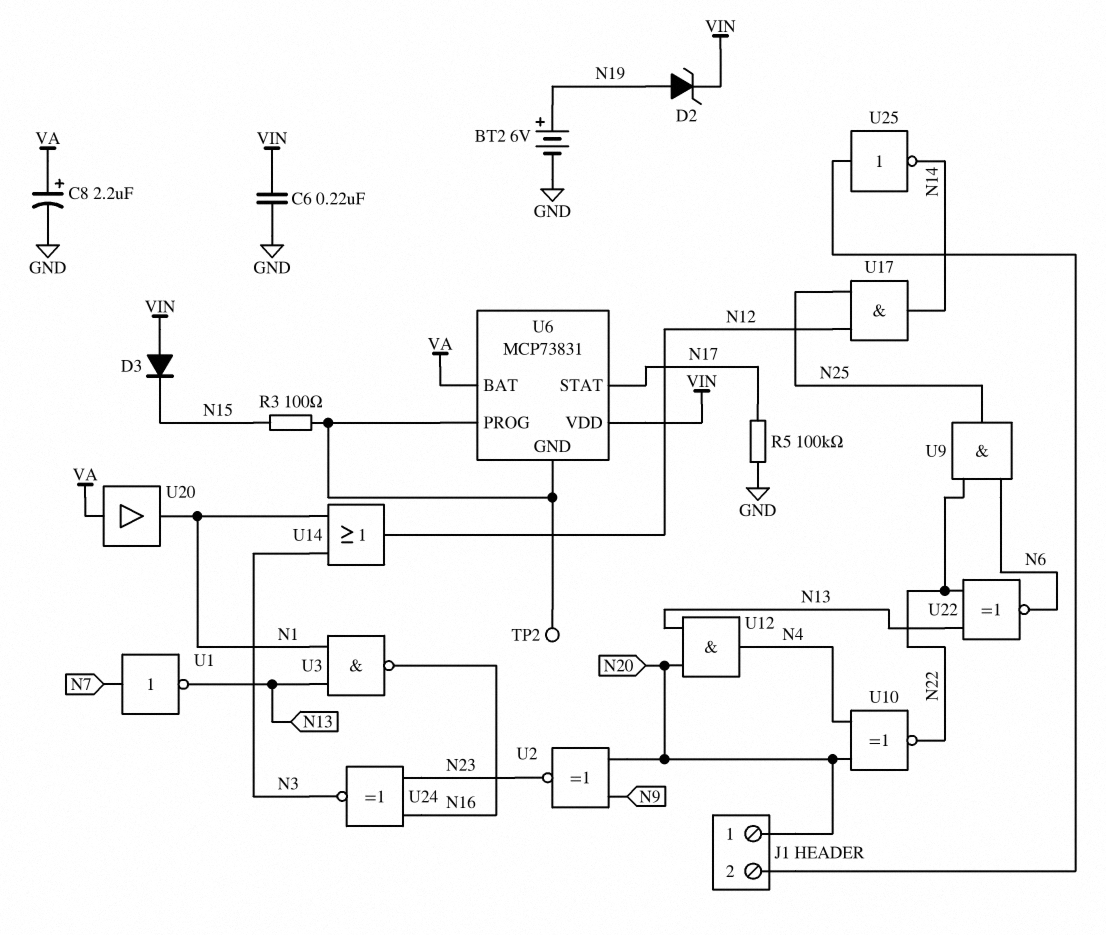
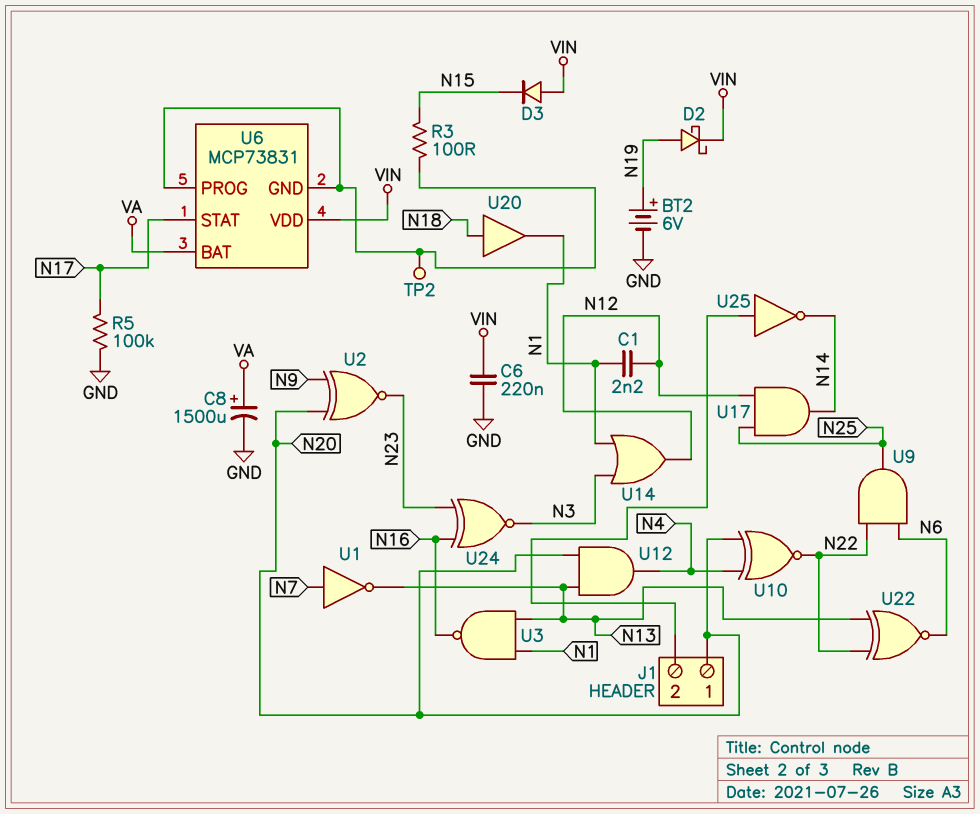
C1: none -> 2.2nF (N1, N12)
C8: 2.2uF (plus VA, minus GND) -> 1500uF (plus VA, minus GND)
D2: zener (A N19, K VIN) -> schottky (A N19, K VIN)
U20: buffer (in VA, out N1) -> buffer (in N18, out N1)

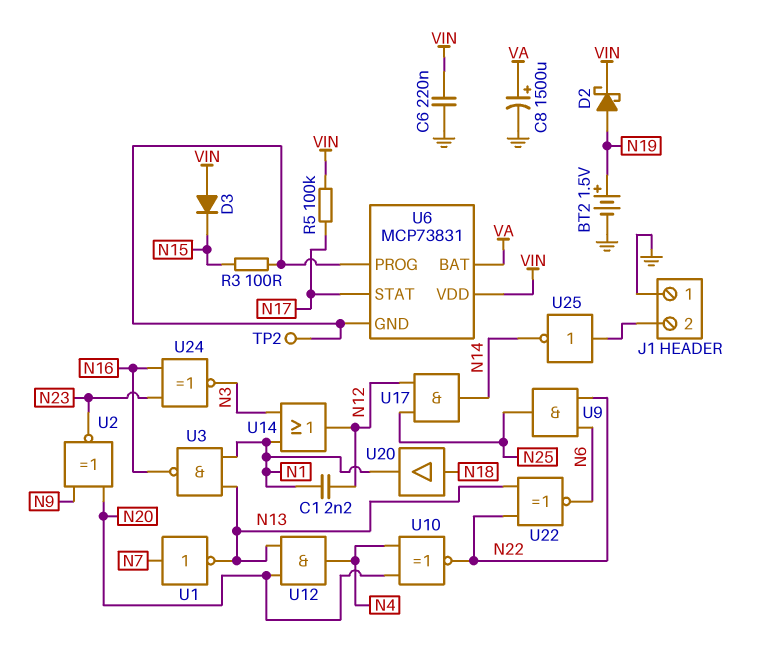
BT2: 6V (plus N19, minus GND) -> 1.5V (plus N19, minus GND)
J1 pin 1: N20 -> GND
R5: 100k (GND, N17) -> 100k (N17, VIN)

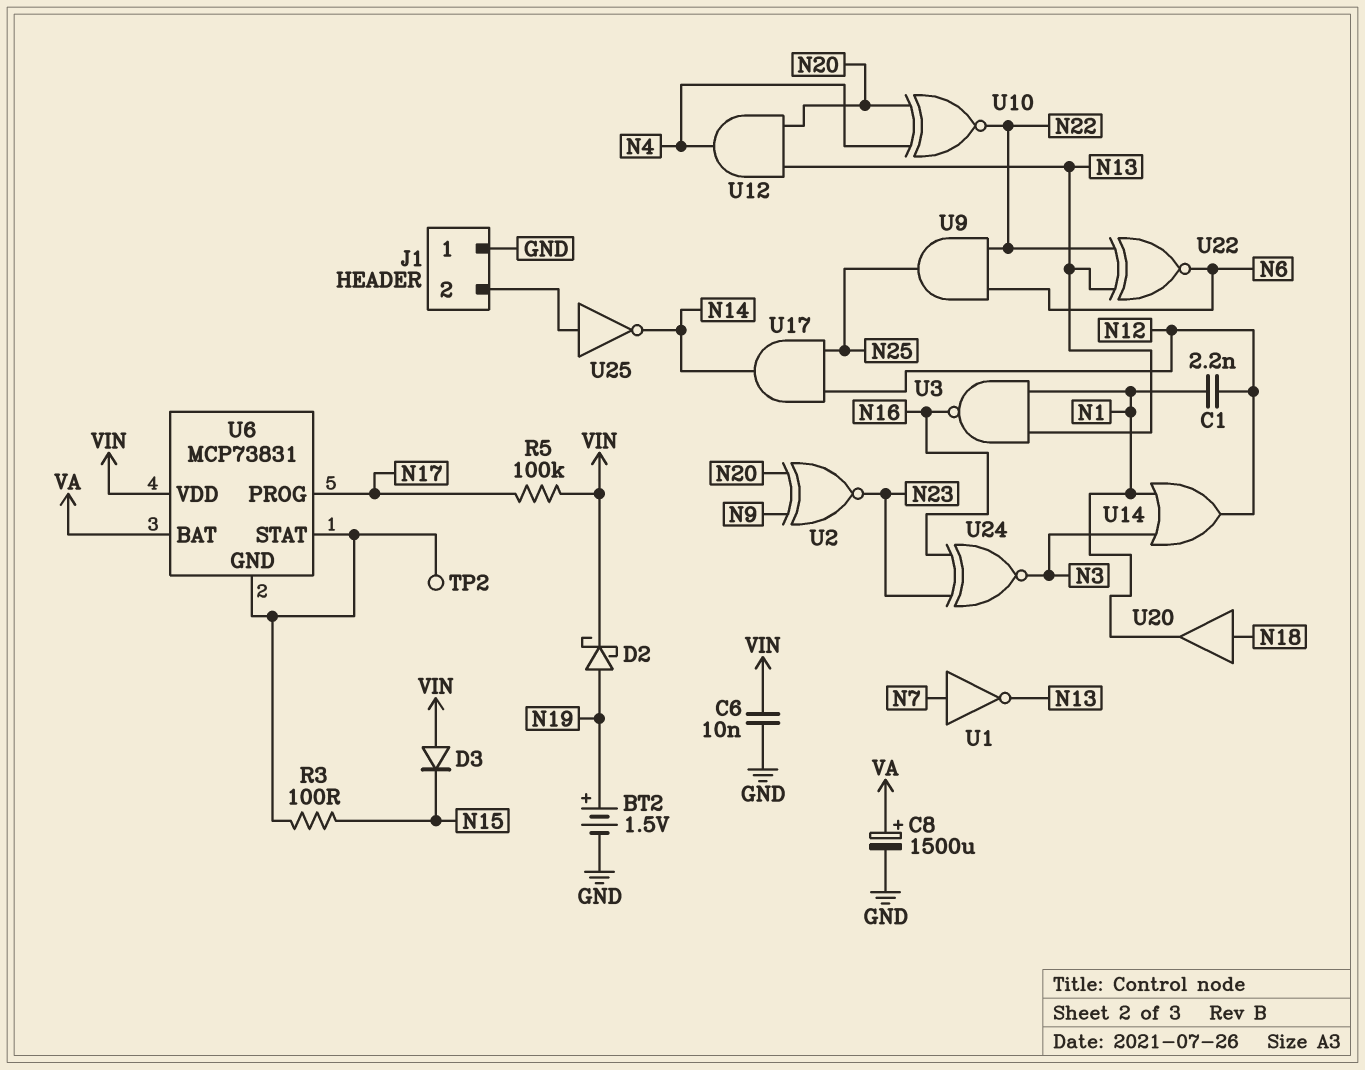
C6: 220nF (GND, VIN) -> 10nF (GND, VIN)
U6 pin PROG: U6/GND -> N17
U6 pin STAT: N17 -> U6/GND

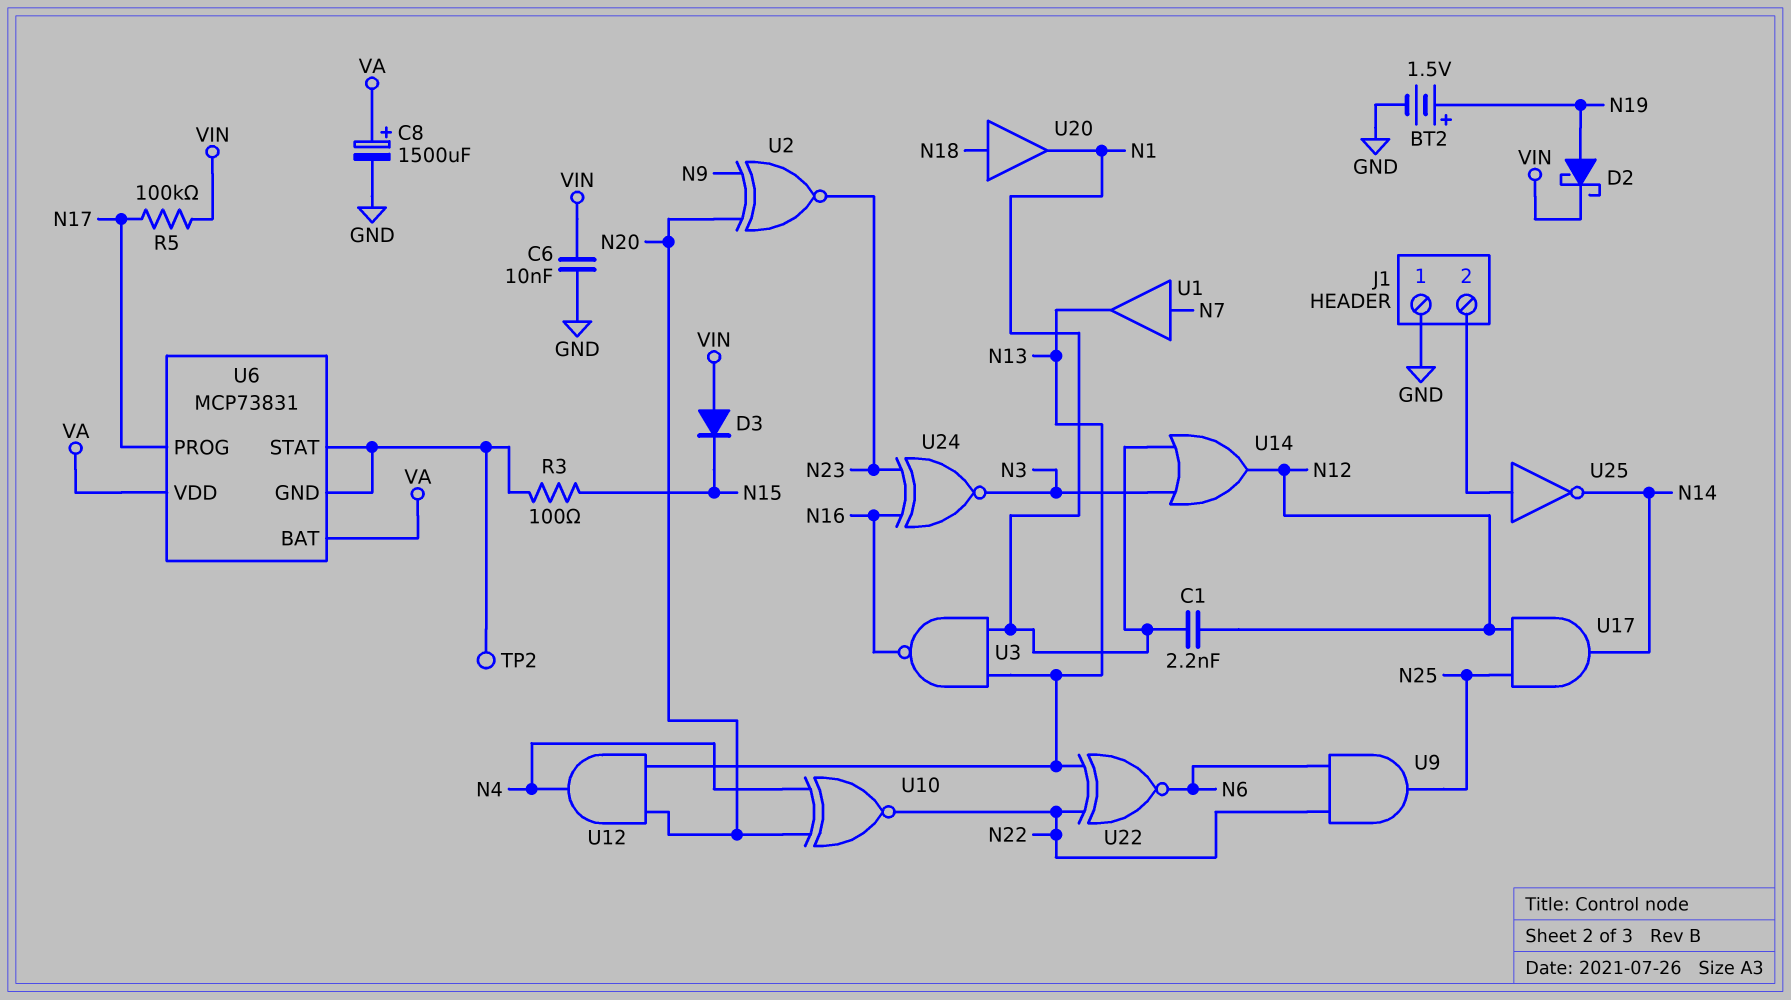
U1: NOT (in N7, out N13) -> buffer (in N7, out N13)
U6 pin VDD: VIN -> VA

